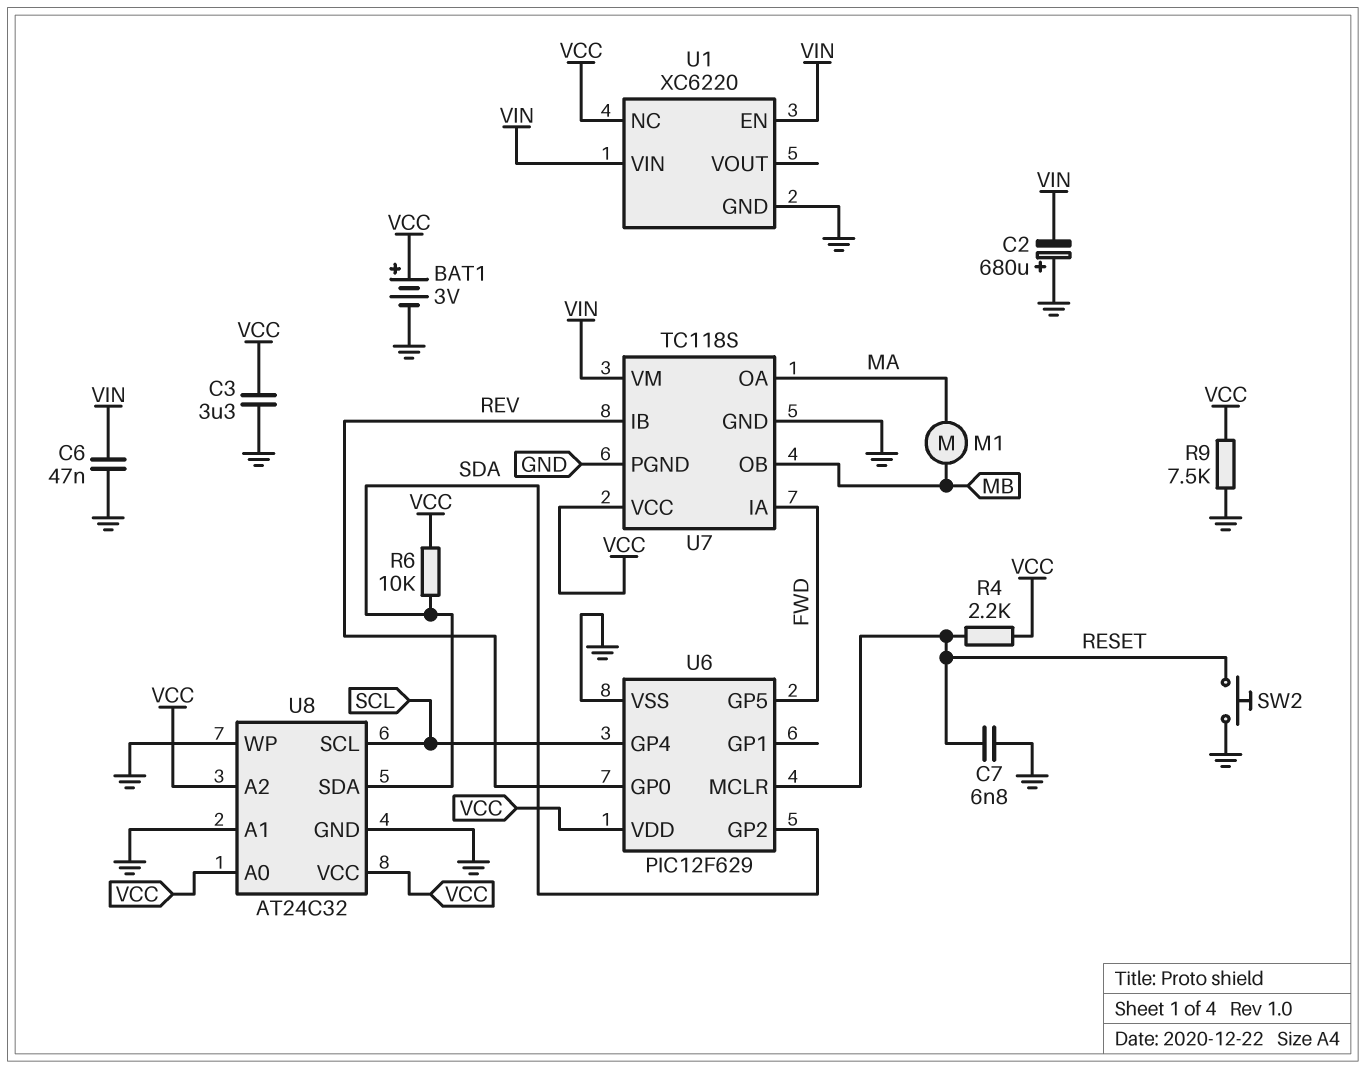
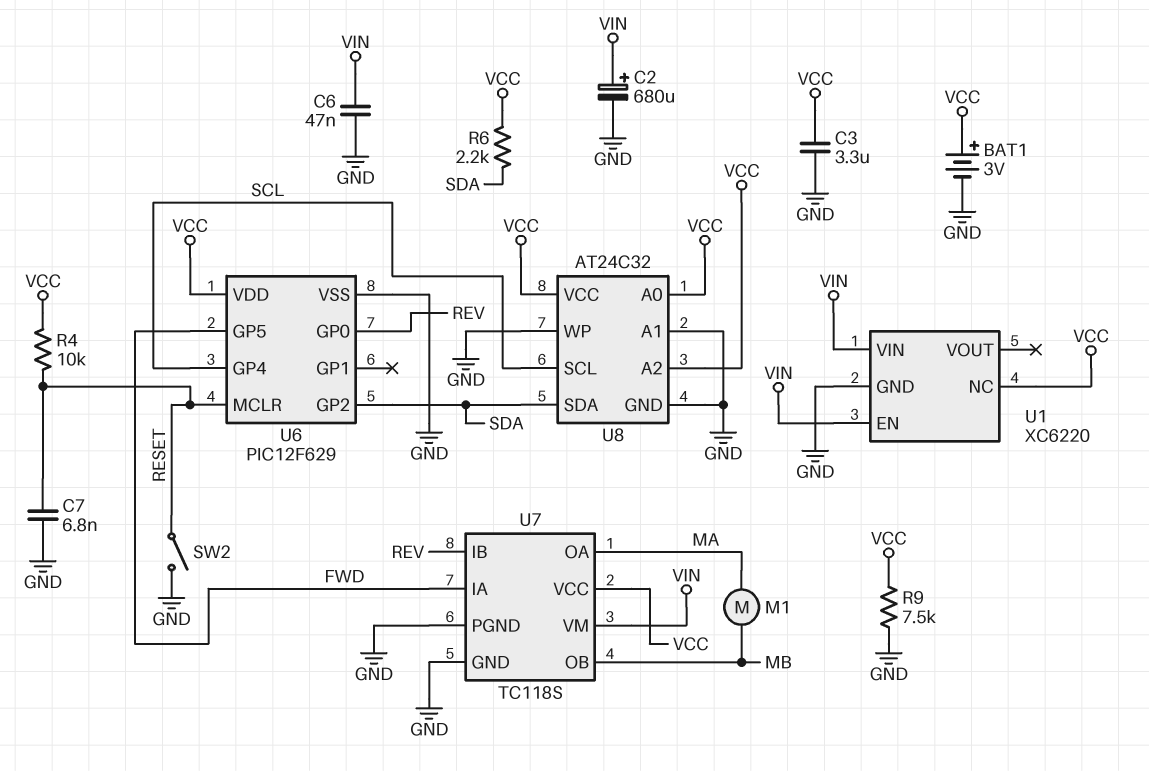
C2: 680uF (plus GND, minus VIN) -> 680uF (plus VIN, minus GND)
R4: 2.2k (RESET, VCC) -> 10k (RESET, VCC)
R6: 10k (SDA, VCC) -> 2.2k (SDA, VCC)
SW2: button (GND, RESET) -> switch (GND, RESET)

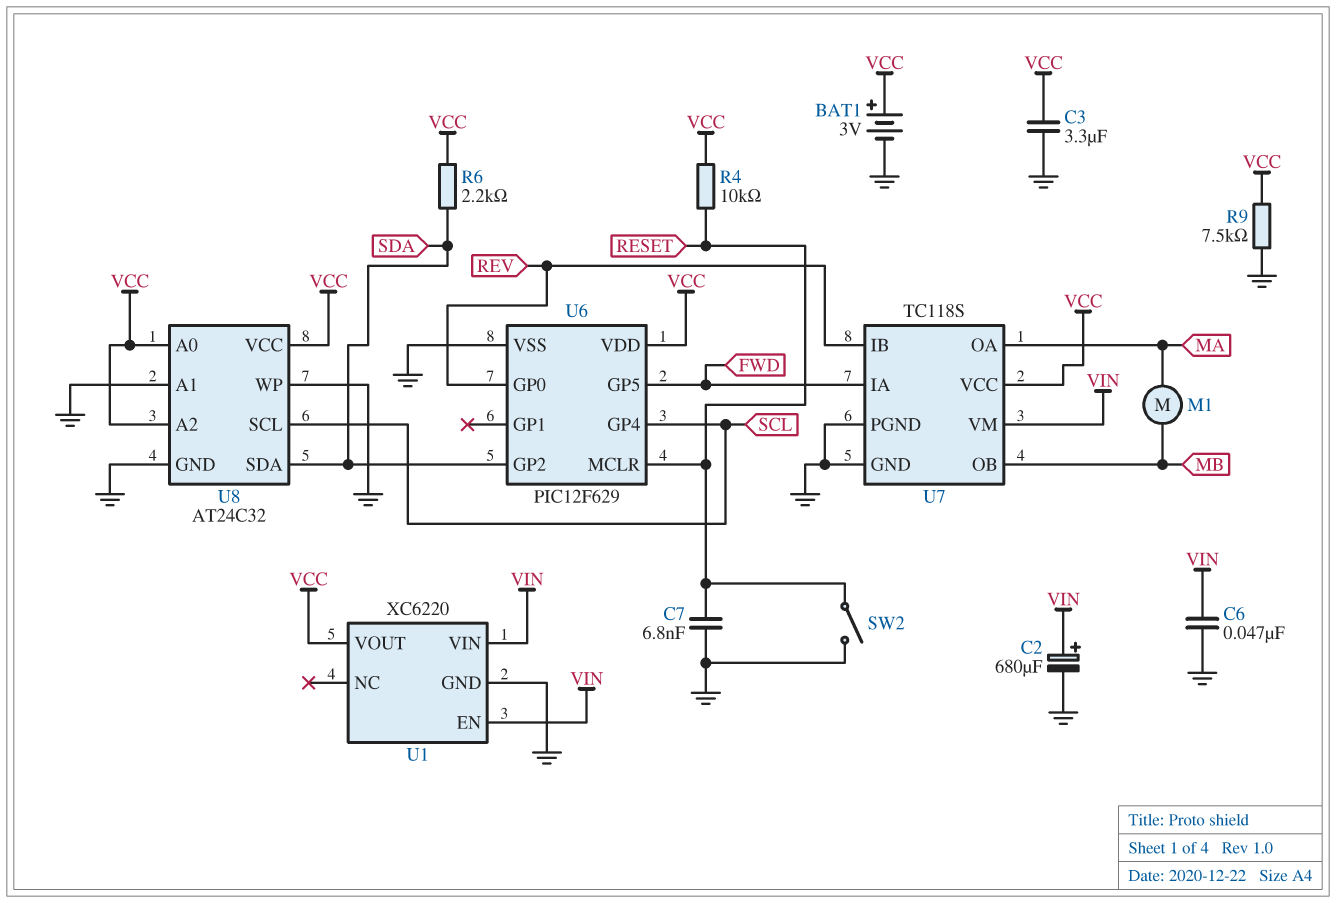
U1 pin NC: VCC -> none
U1 pin VOUT: none -> VCC

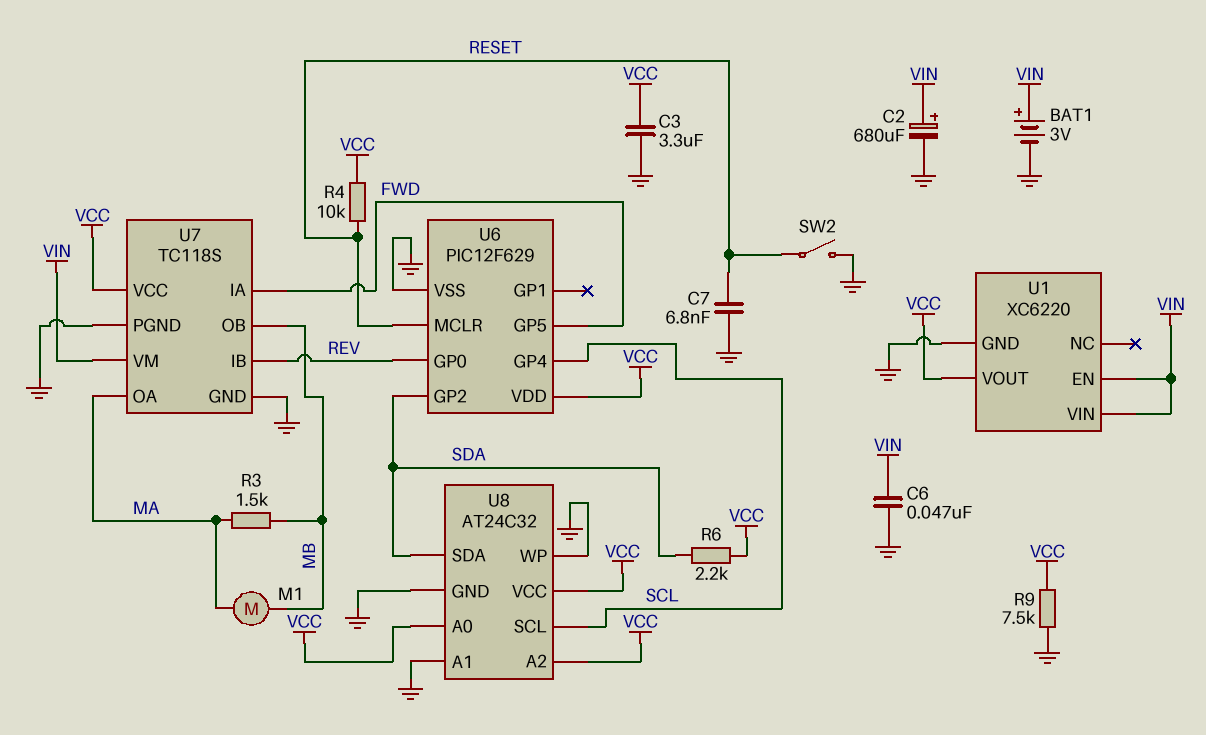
BAT1: 3V (plus VCC, minus GND) -> 3V (plus VIN, minus GND)
R3: none -> 1.5k (MA, MB)

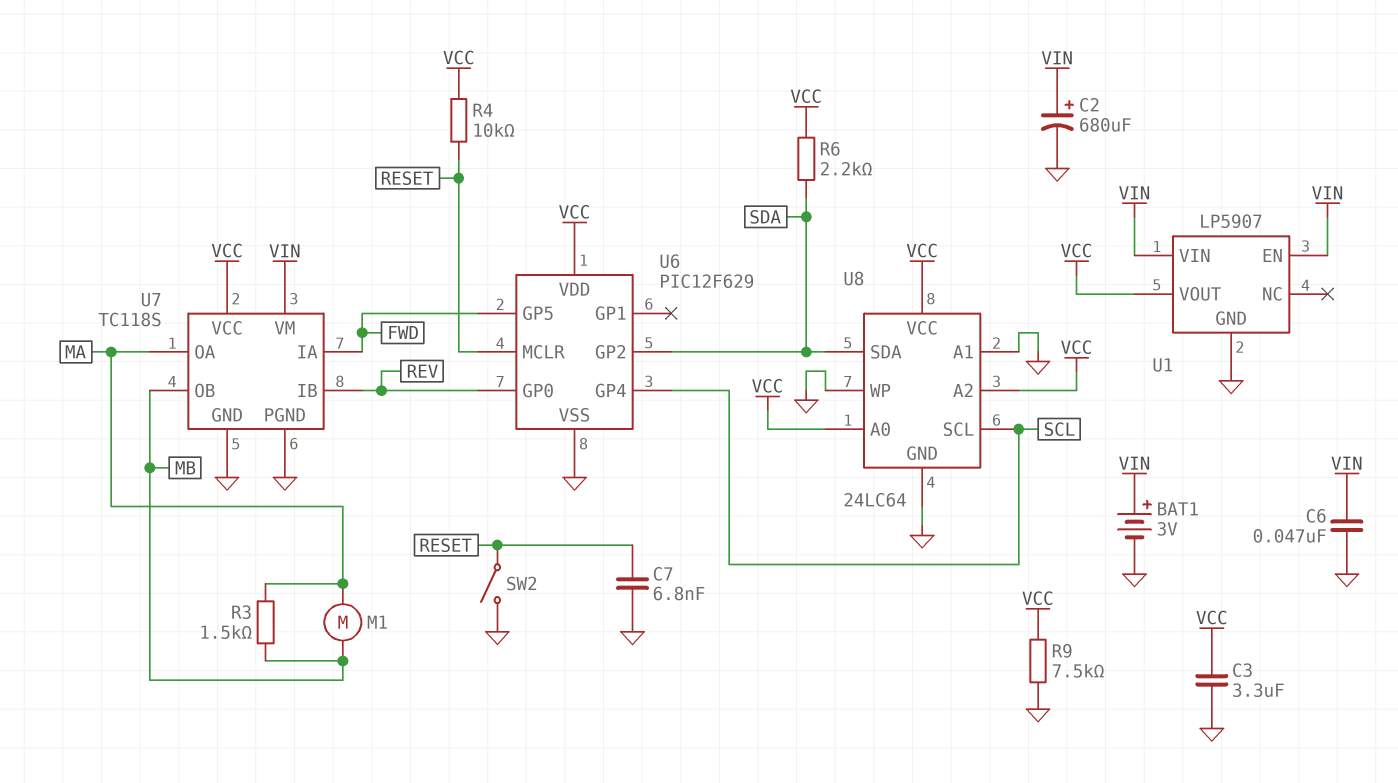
U1: XC6220 -> LP5907
U8: AT24C32 -> 24LC64

